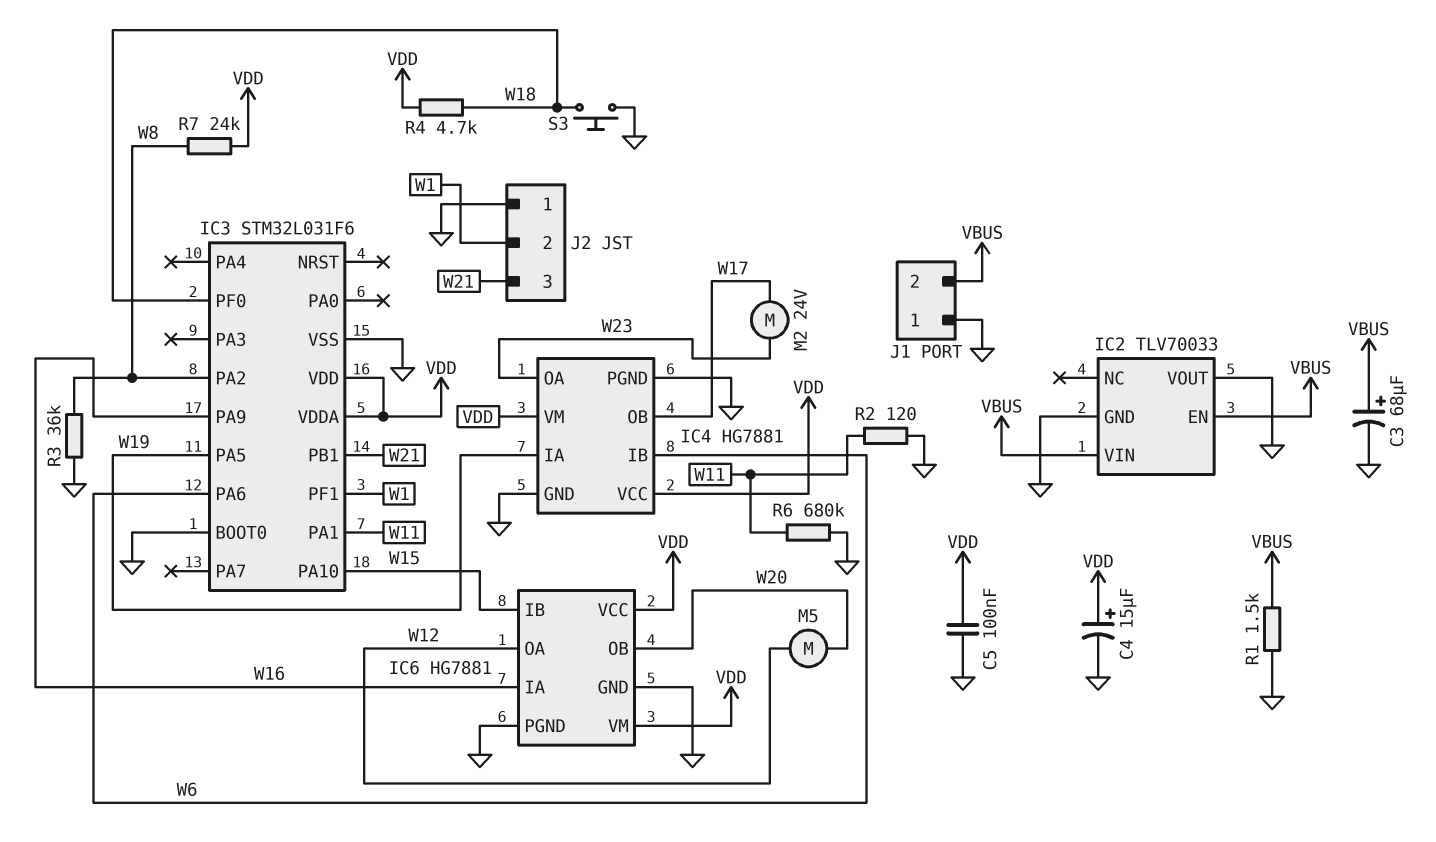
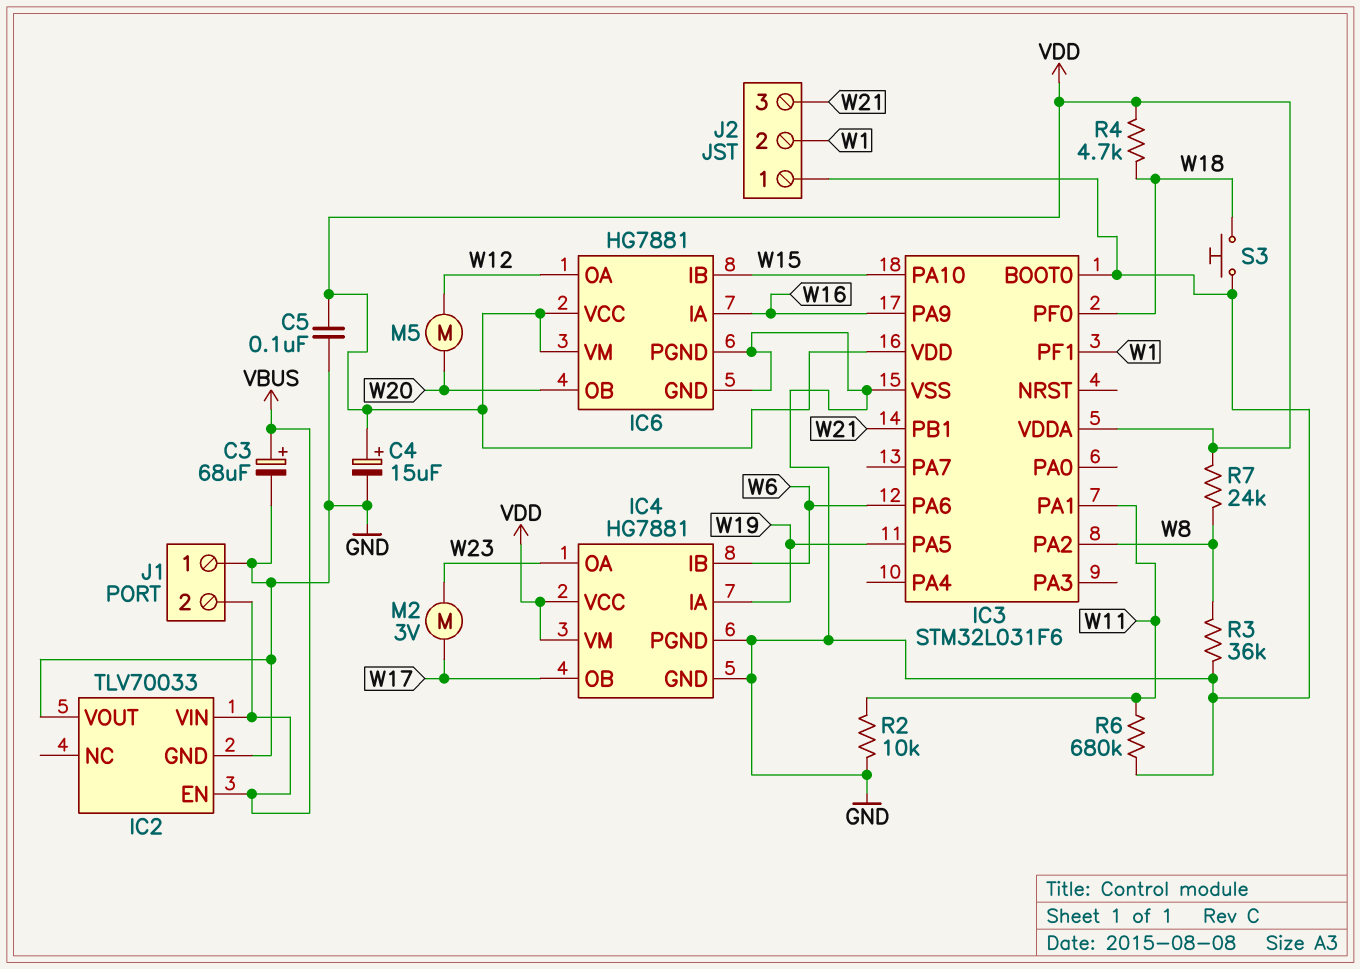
M2: motor 24V (W17, W23) -> motor 3V (W17, W23)
R1: 1.5k (GND, VBUS) -> none
R2: 120 (GND, W11) -> 10k (GND, W11)

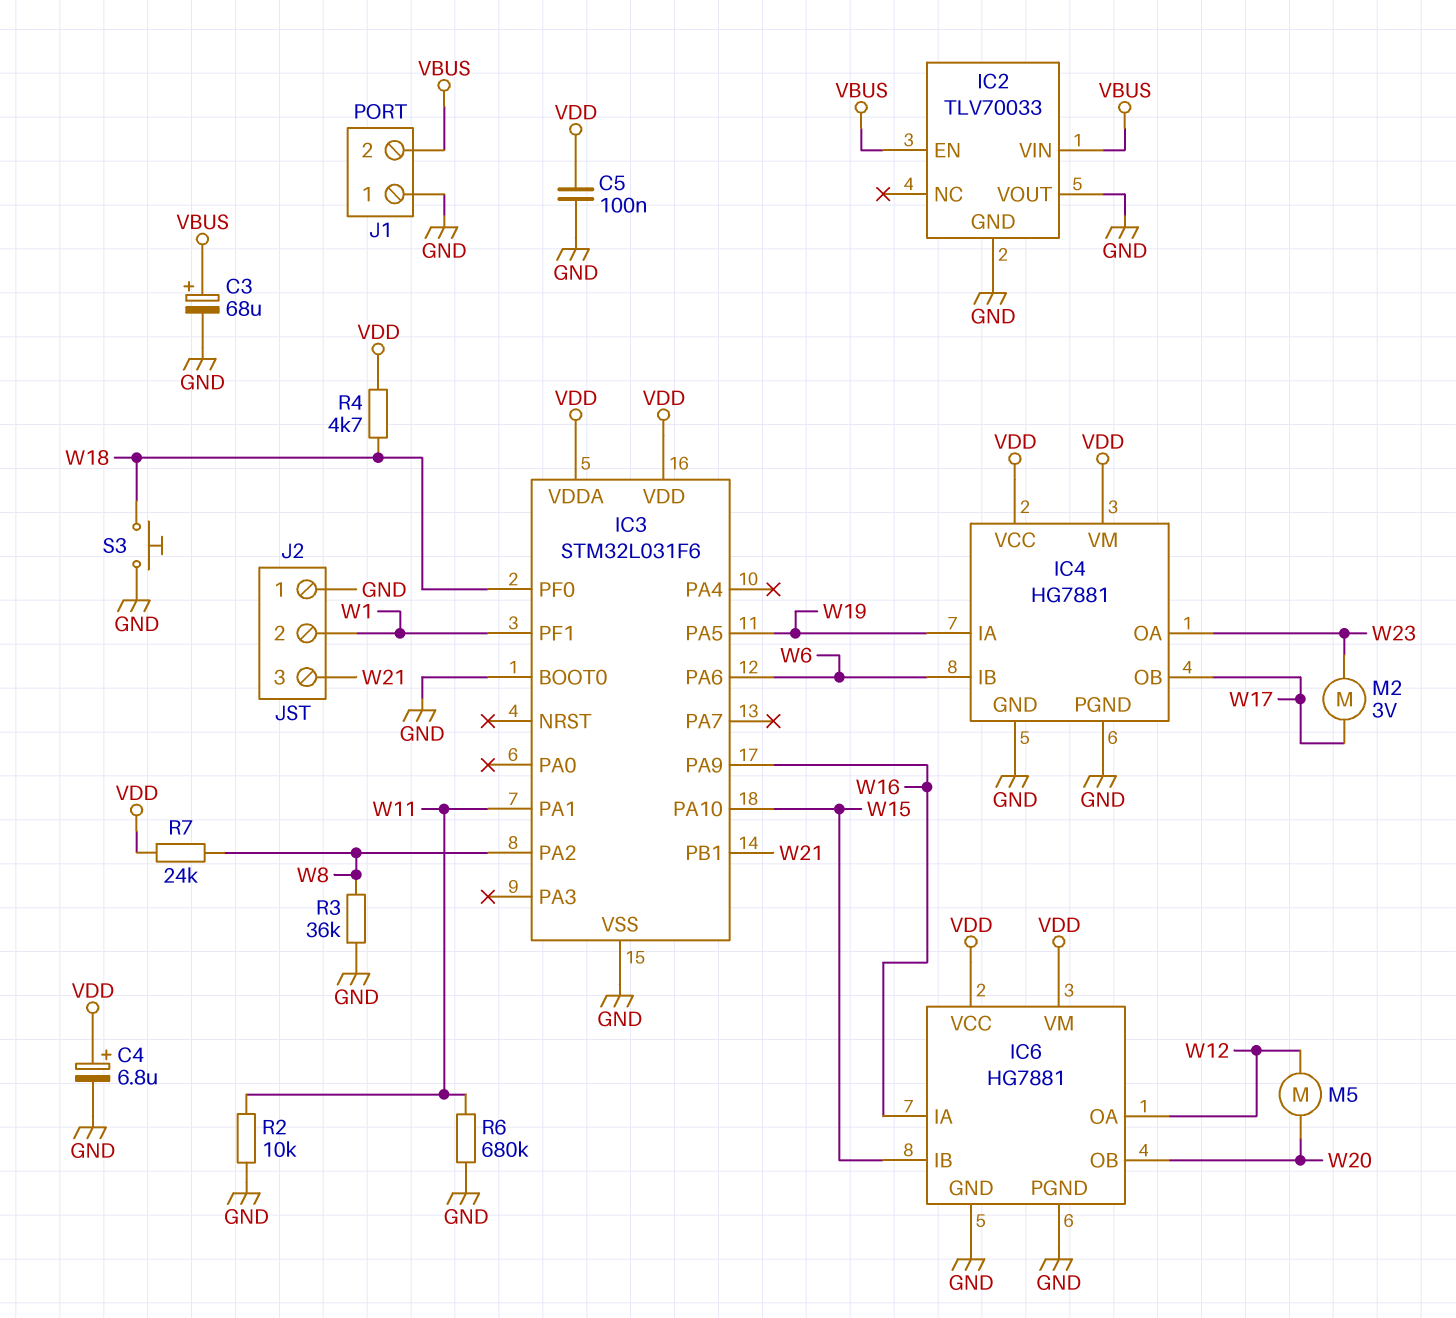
C4: 15uF (plus VDD, minus GND) -> 6.8uF (plus VDD, minus GND)

